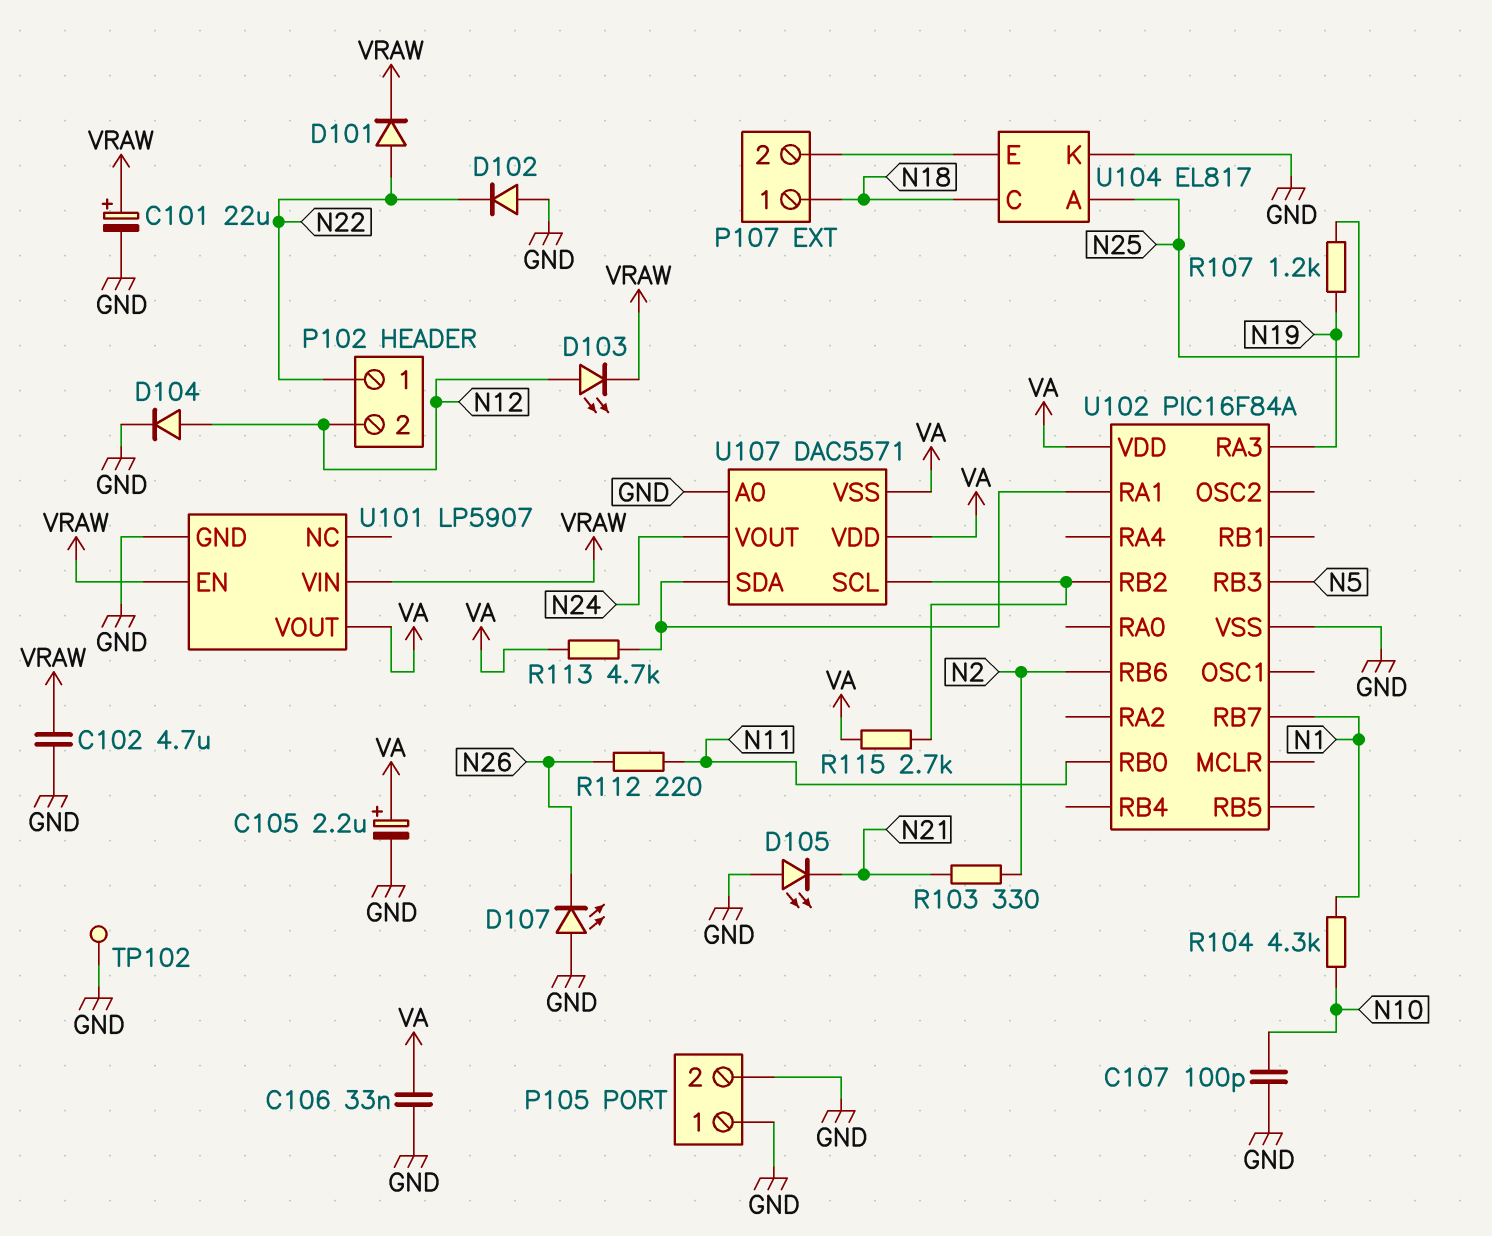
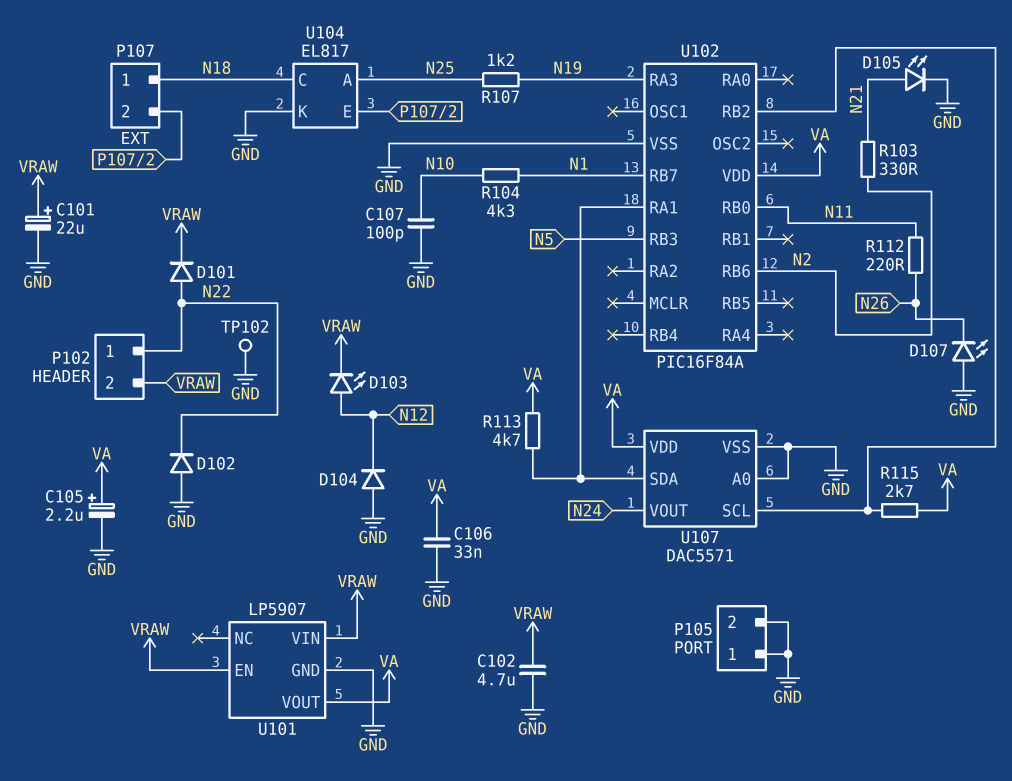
D104: diode (A N12, K GND) -> diode (A GND, K N12)
D105: LED (A GND, K N21) -> LED (A N21, K GND)
P102 pin 2: N12 -> VRAW
U107 pin VSS: VA -> GND

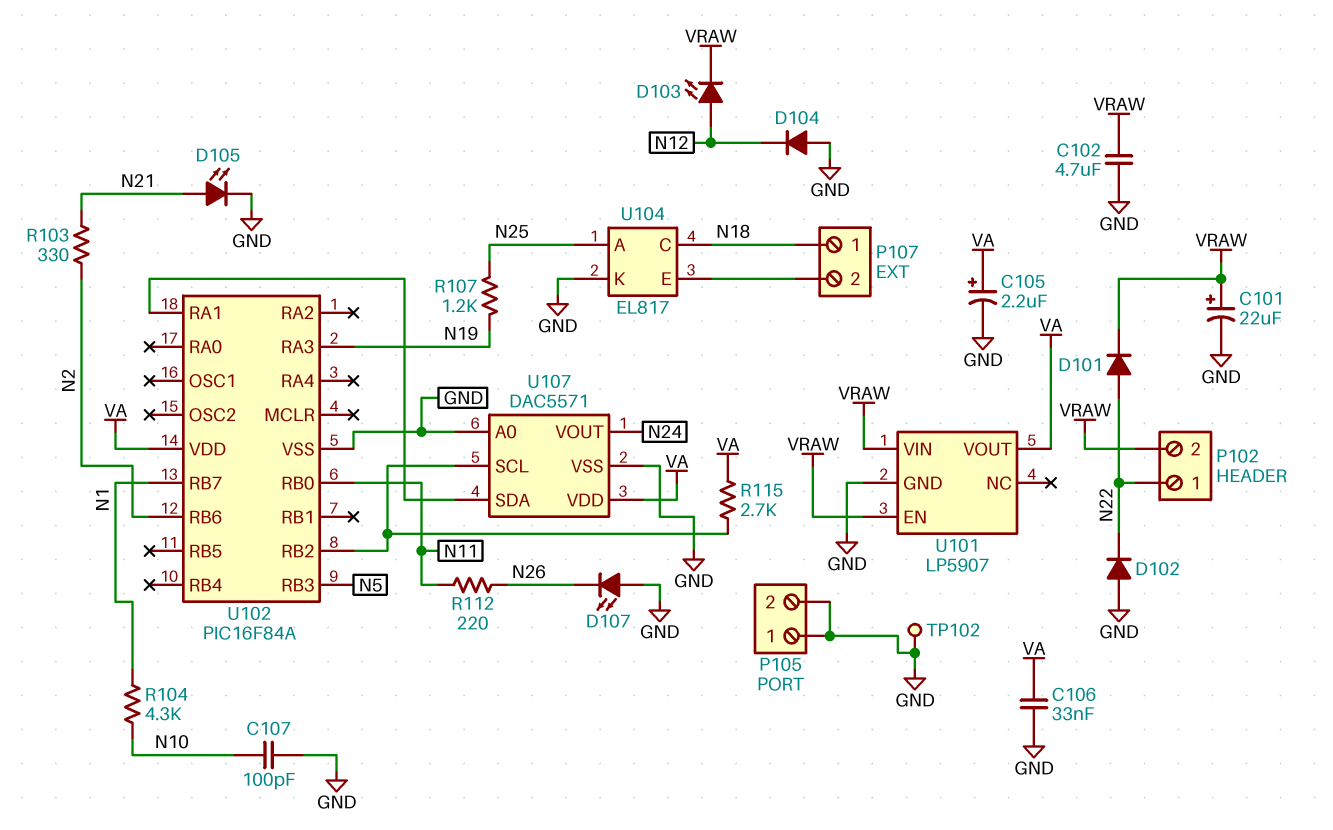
R113: 4.7k (U102/RA1, VA) -> none

